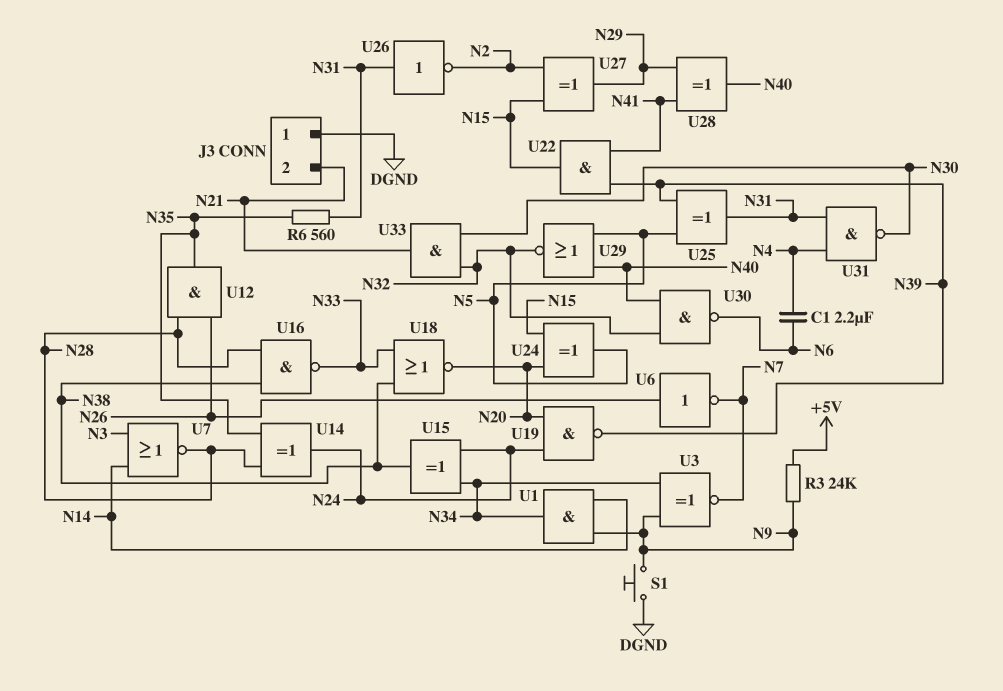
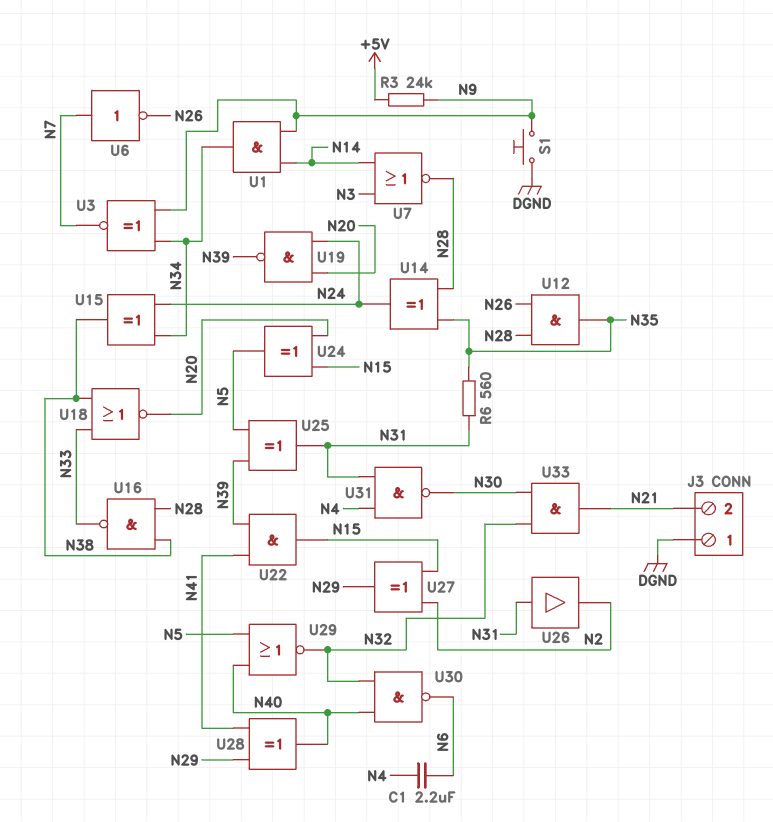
U6: NOT (in N26, out N7) -> NOT (in N7, out N26)
U26: NOT (in N31, out N2) -> buffer (in N31, out N2)

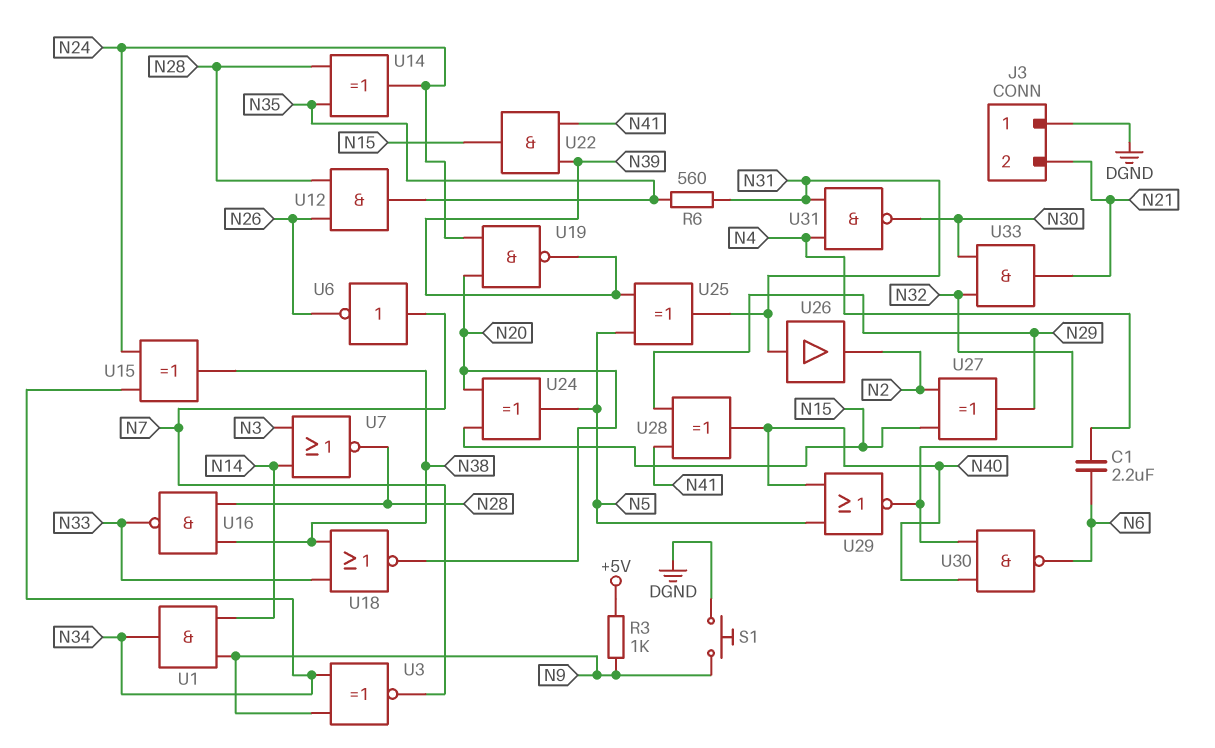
R3: 24k (+5V, N9) -> 1k (+5V, N9)

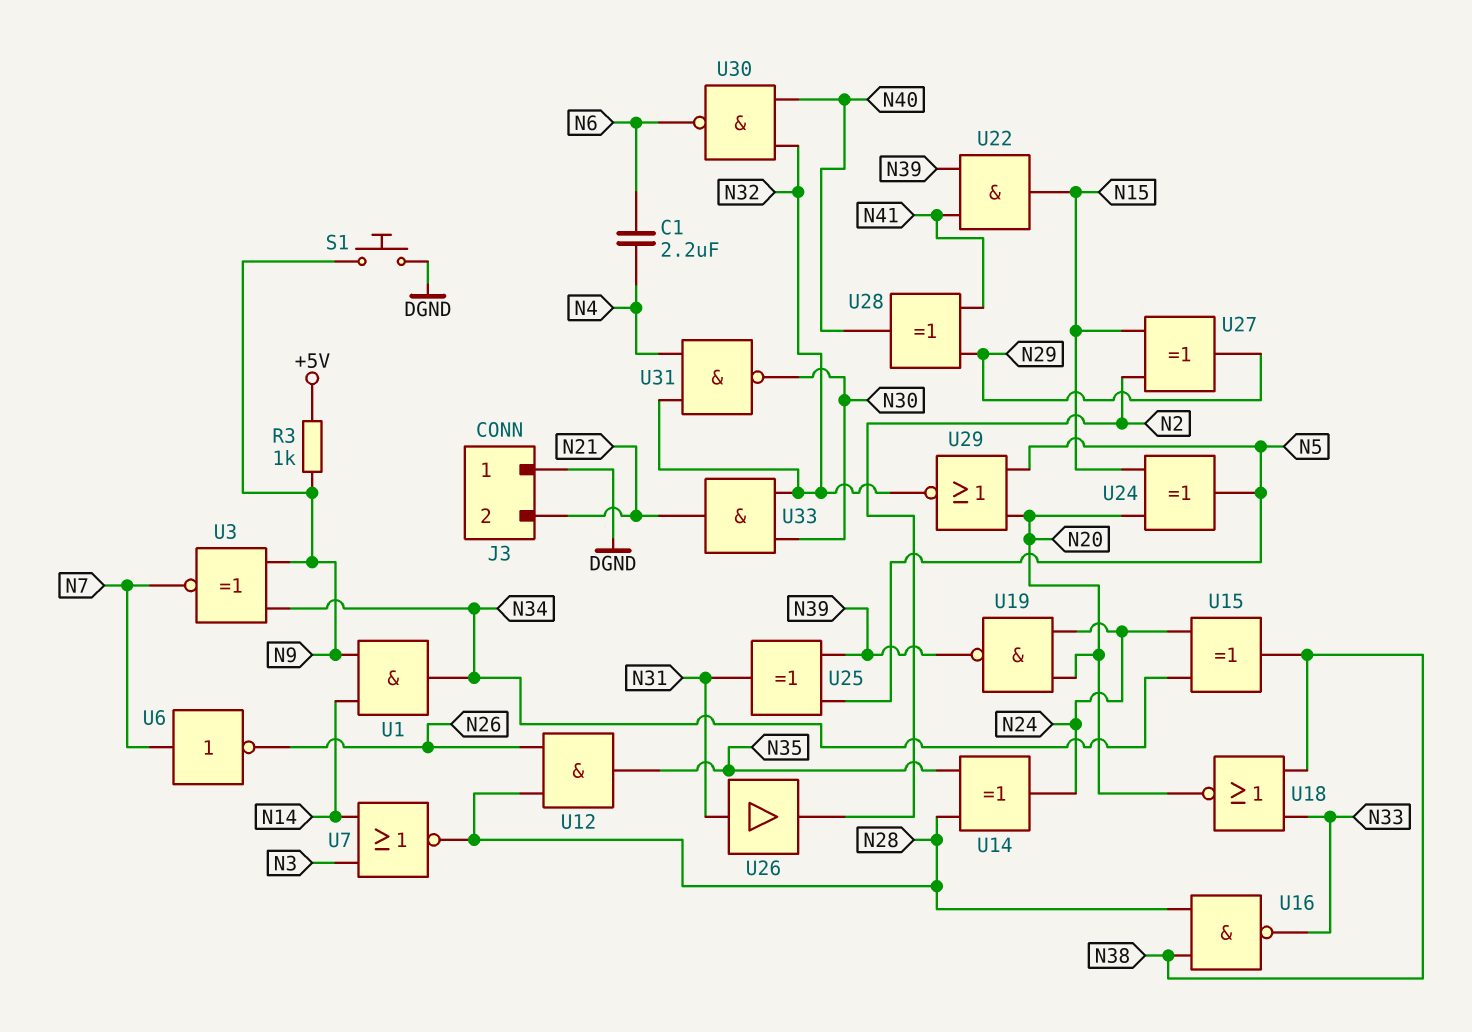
R6: 560 (N31, N35) -> none
U29: NOR (in N5, in N40, out N32) -> NOR (in N5, in N20, out N32)
U31: NAND (in N4, in N31, out N30) -> NAND (in N4, in N32, out N30)

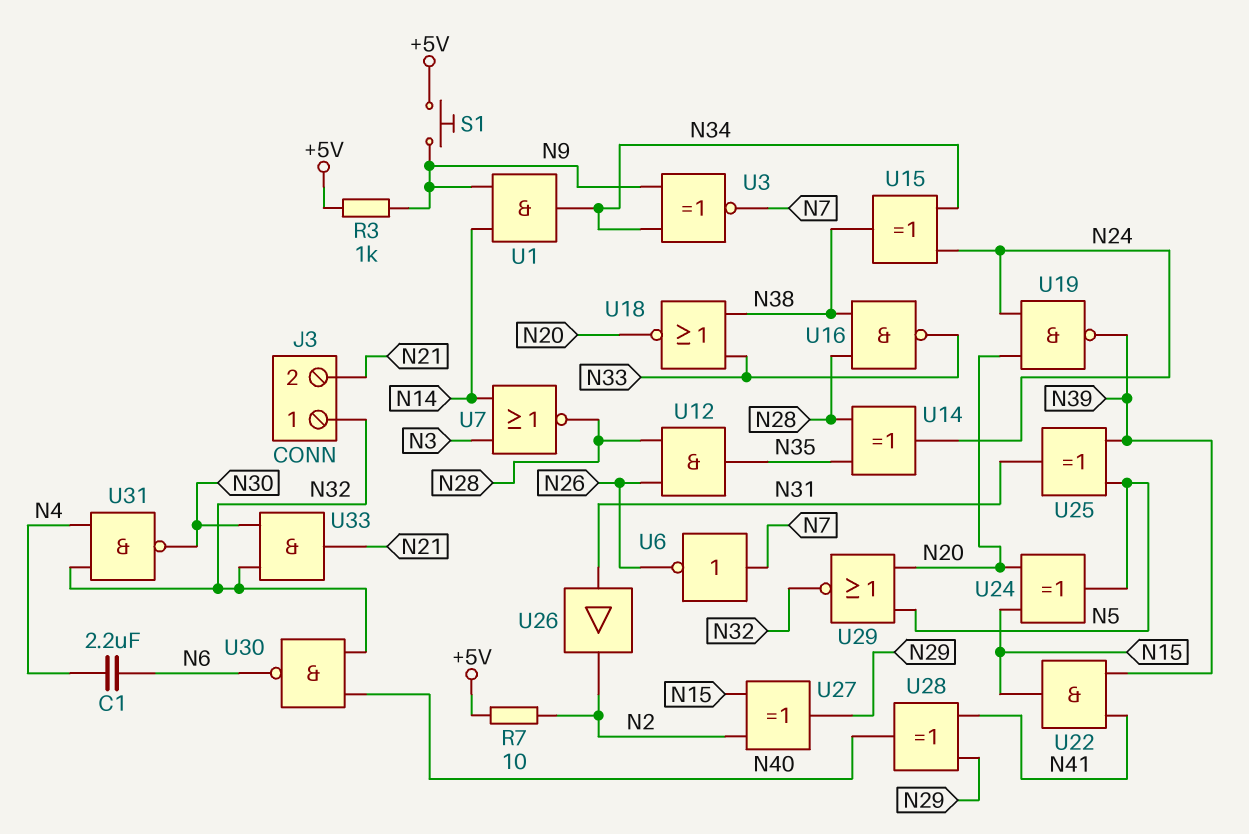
J3 pin 1: DGND -> N32
R7: none -> 10 (+5V, N2)
S1: button (DGND, N9) -> button (+5V, N9)

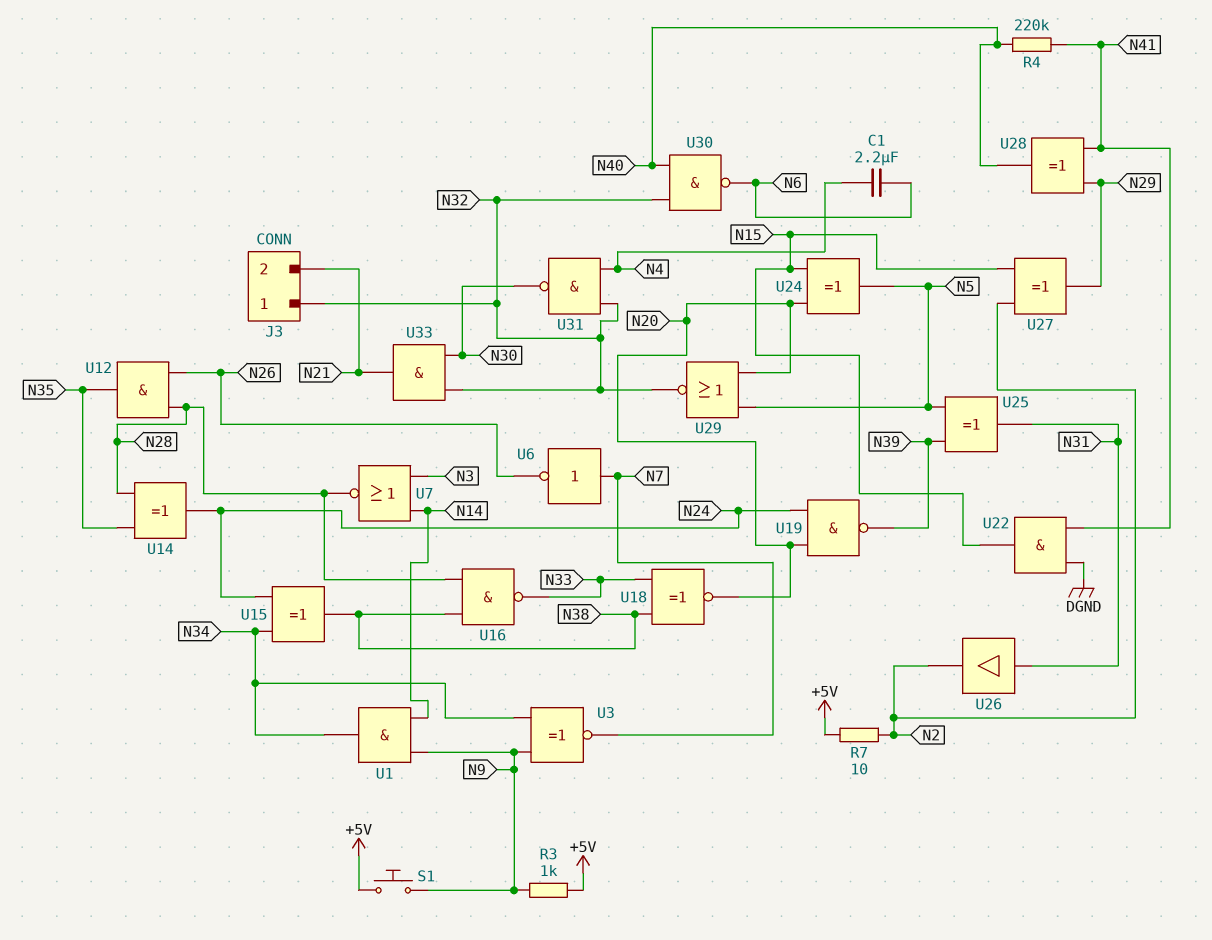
R4: none -> 220k (N40, N41)
U18: NOR (in N33, in N38, out N20) -> XNOR (in N33, in N38, out N20)
U22: AND (in N39, in N41, out N15) -> AND (in DGND, in N41, out N15)

